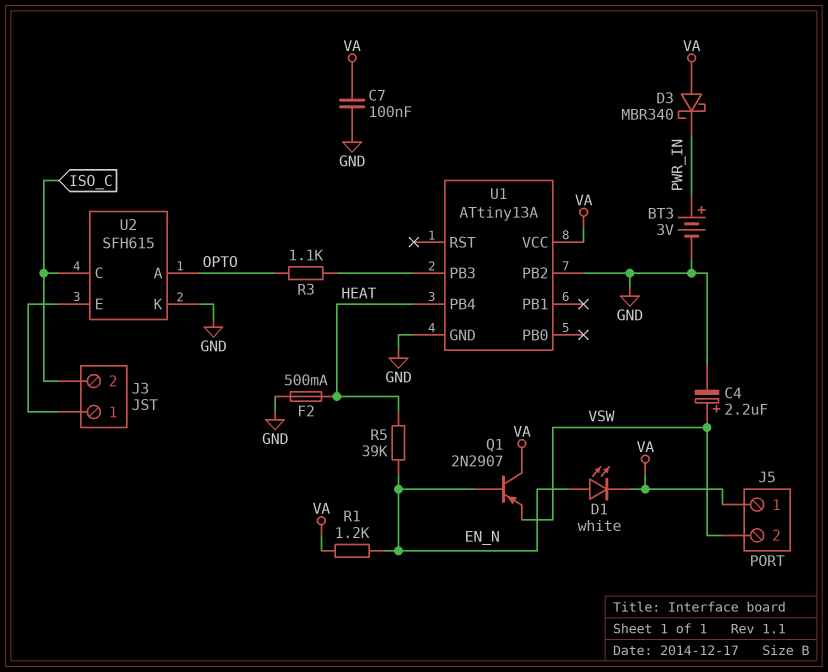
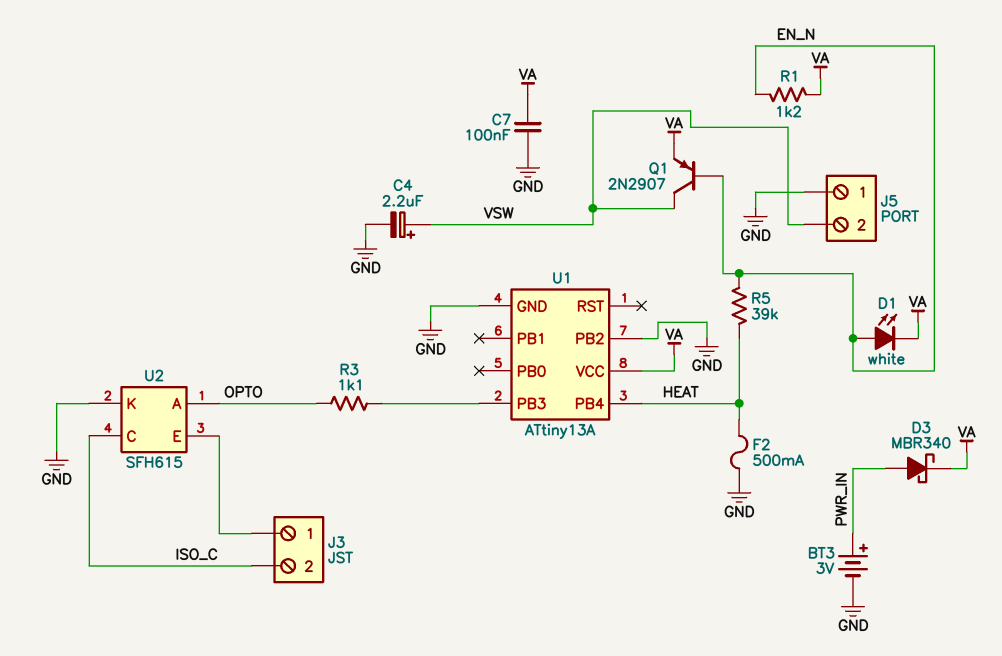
D3: schottky MBR340 (A VA, K PWR_IN) -> schottky MBR340 (A PWR_IN, K VA)
J5 pin 1: VA -> GND
Q1: PNP 2N2907 (B EN_N, C VA, E VSW) -> PNP 2N2907 (B EN_N, C VSW, E VA)

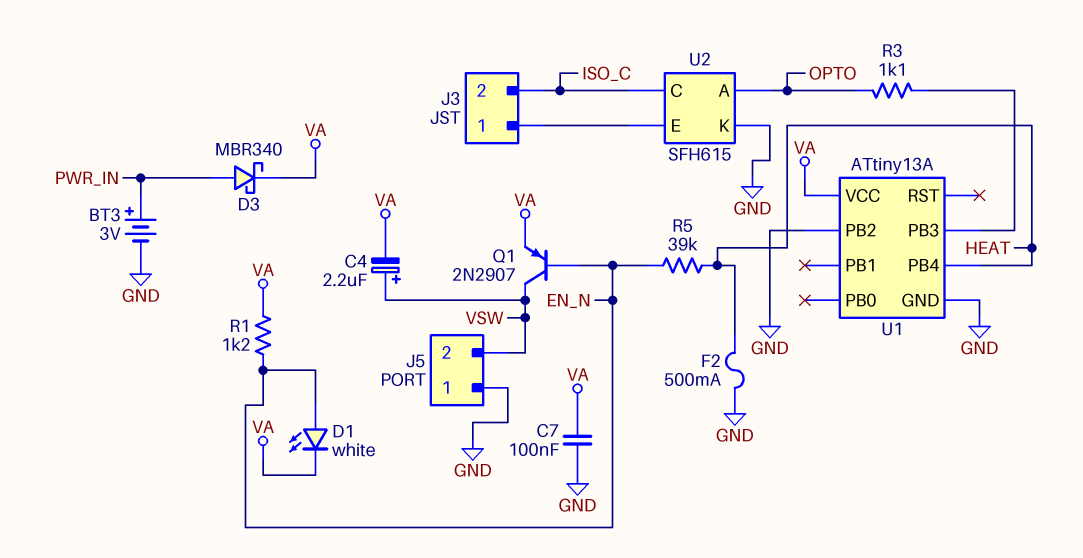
C4: 2.2uF (plus VSW, minus GND) -> 2.2uF (plus VSW, minus VA)

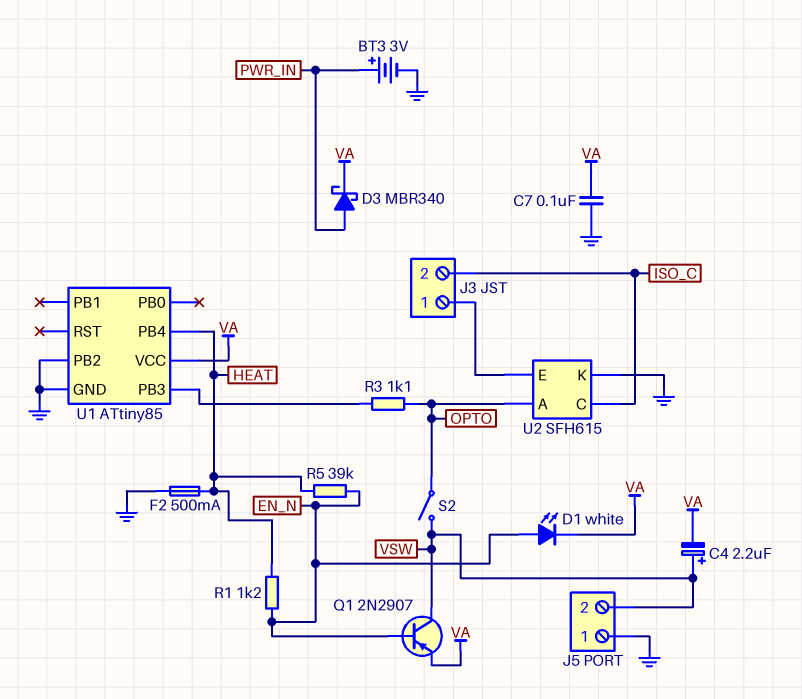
R1: 1.2k (EN_N, VA) -> 1.2k (EN_N, HEAT)
S2: none -> switch (OPTO, VSW)
U1: ATtiny13A -> ATtiny85

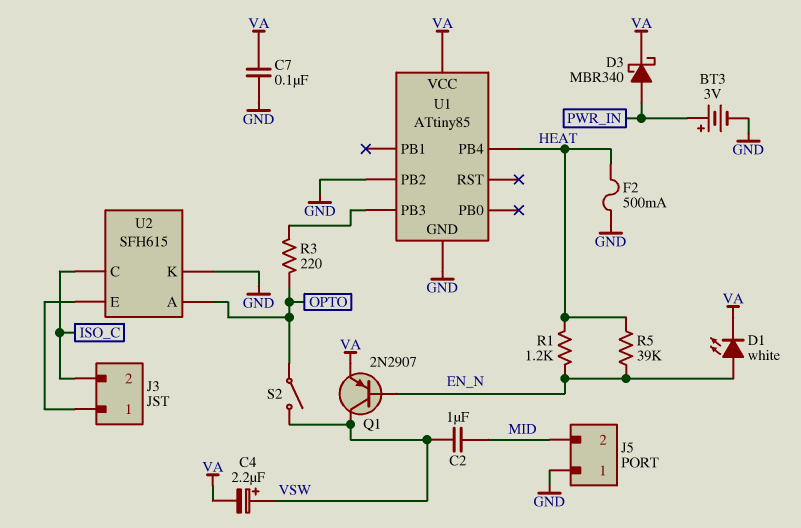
C2: none -> 1uF (MID, VSW)
J5 pin 2: VSW -> MID
R3: 1.1k (OPTO, U1/PB3) -> 220 (OPTO, U1/PB3)

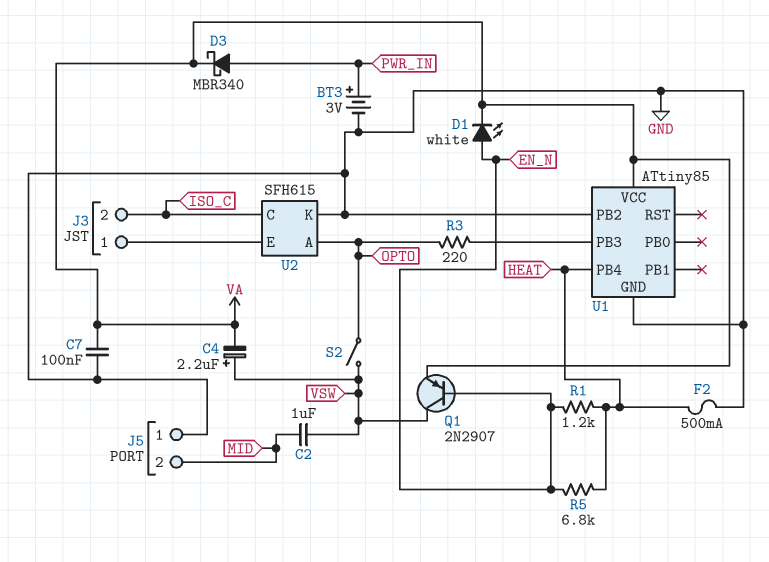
R5: 39k (EN_N, HEAT) -> 6.8k (EN_N, HEAT)

